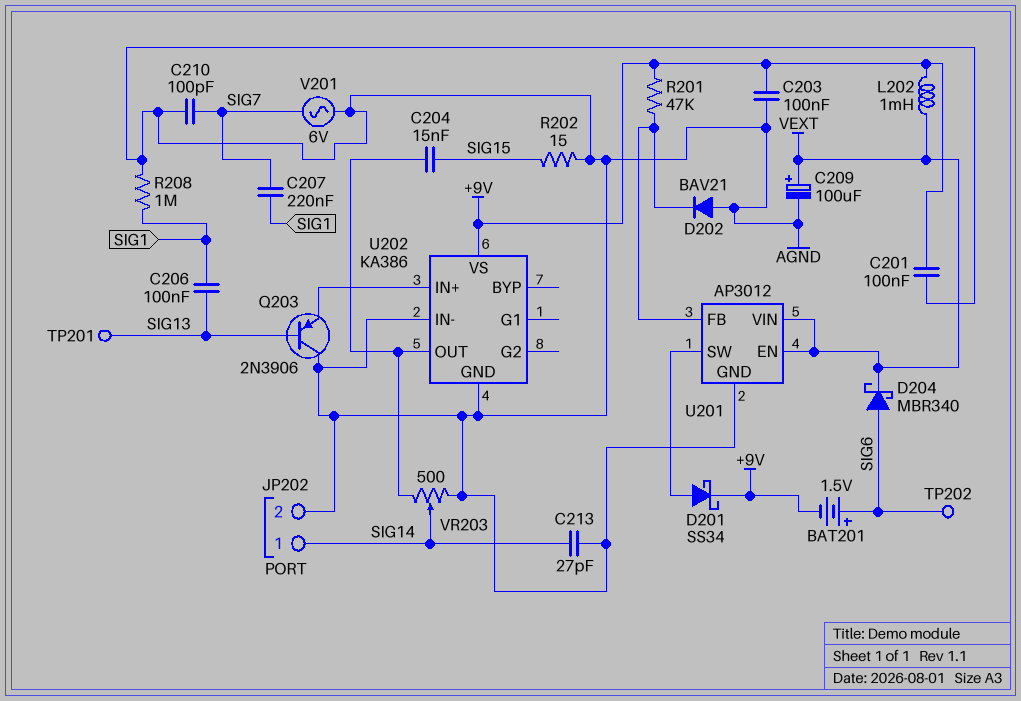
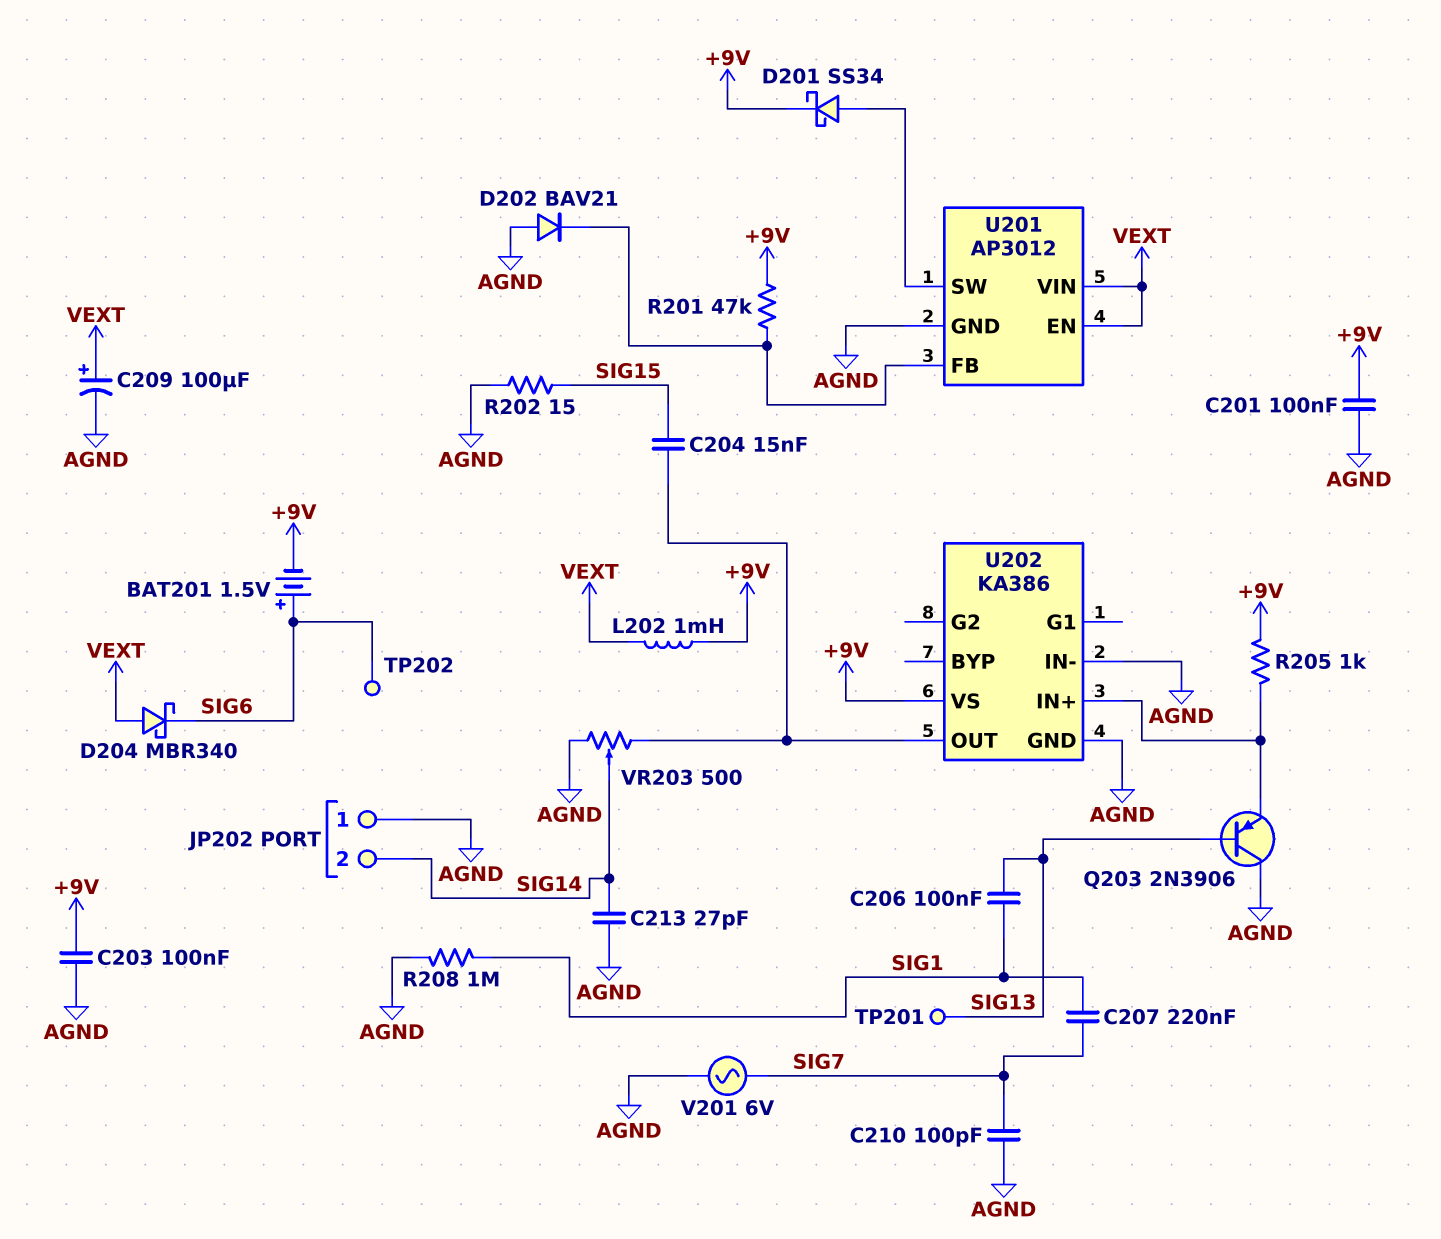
D204: schottky MBR340 (A SIG6, K VEXT) -> schottky MBR340 (A VEXT, K SIG6)
JP202 pin 1: SIG14 -> AGND
JP202 pin 2: AGND -> SIG14
R205: none -> 1k (+9V, U202/IN+)

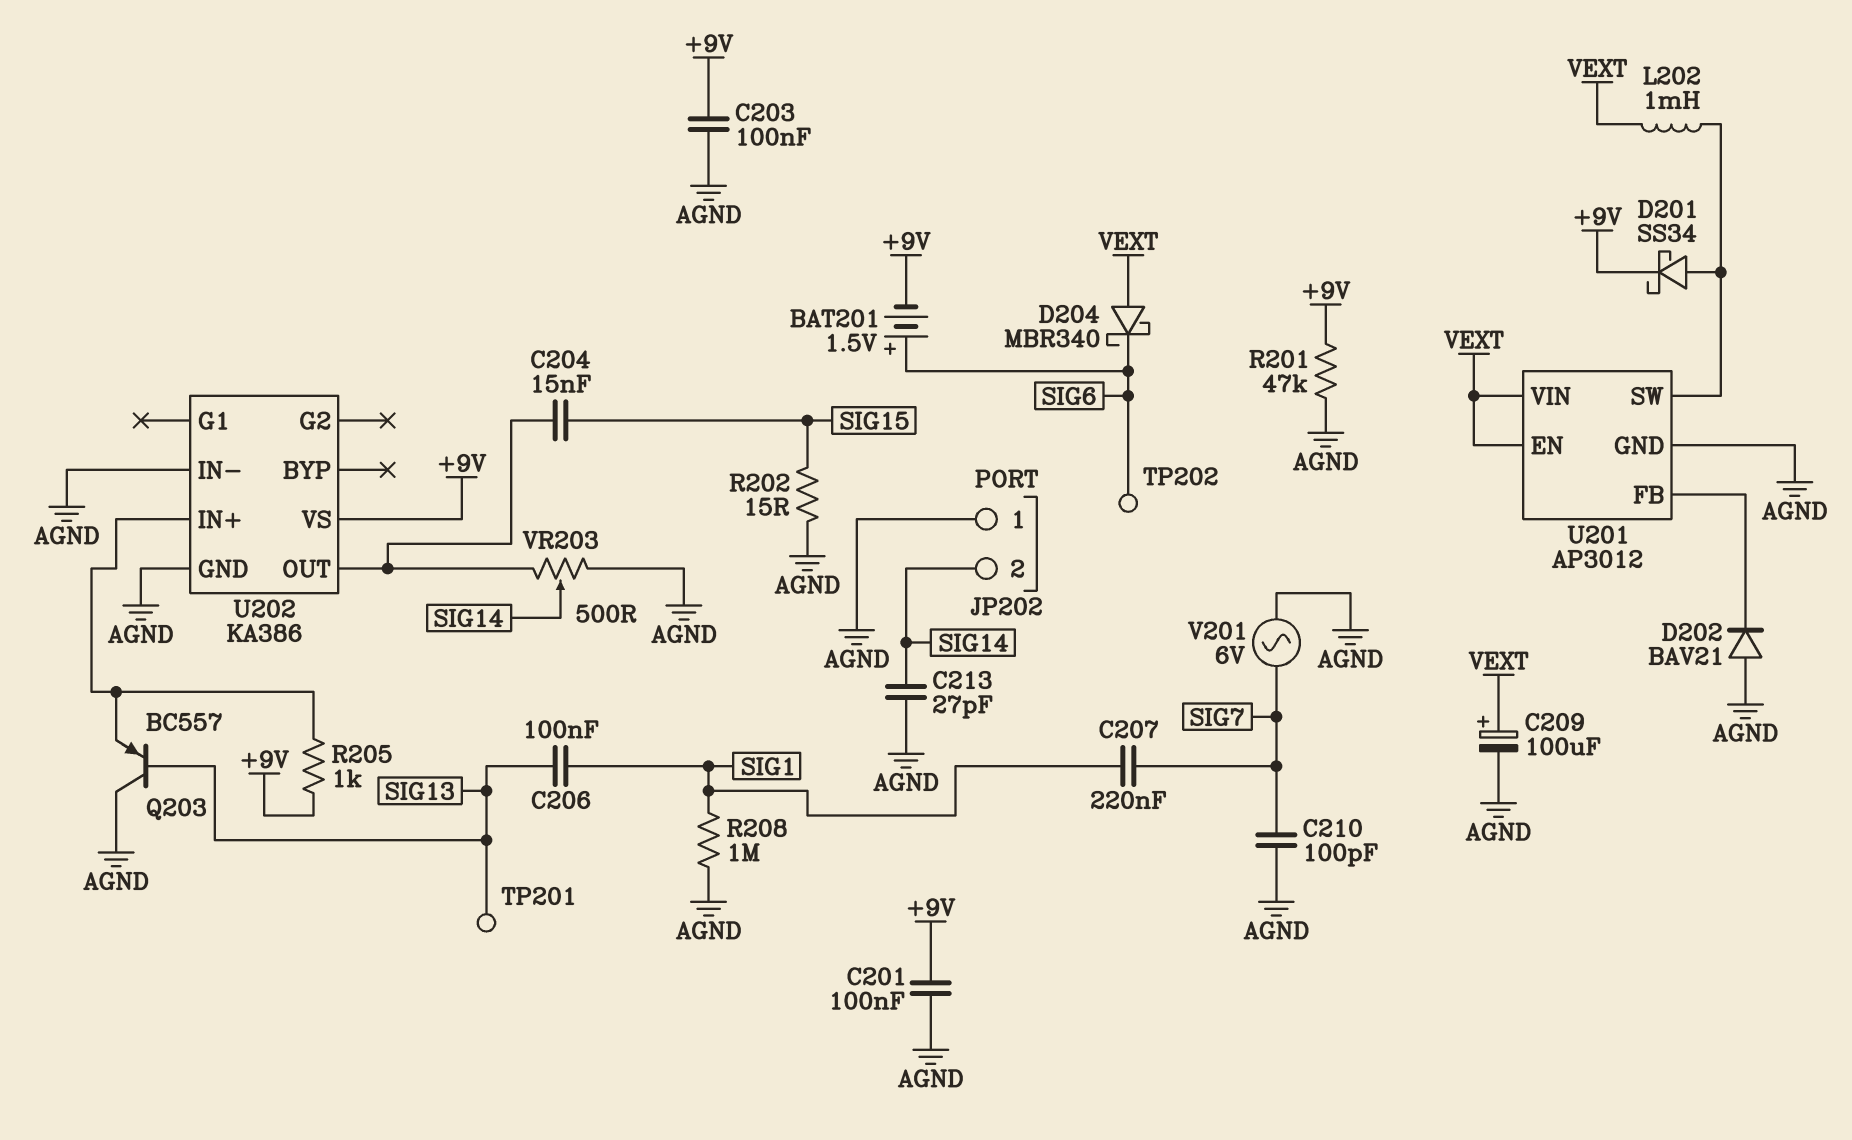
L202: 1mH (+9V, VEXT) -> 1mH (U201/SW, VEXT)
Q203: PNP 2N3906 (B SIG13, C AGND, E U202/IN+) -> PNP BC557 (B SIG13, C AGND, E U202/IN+)
R201: 47k (+9V, U201/FB) -> 47k (+9V, AGND)

